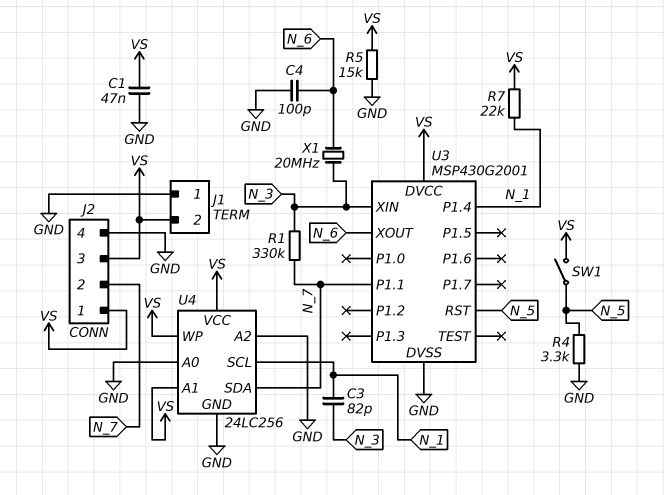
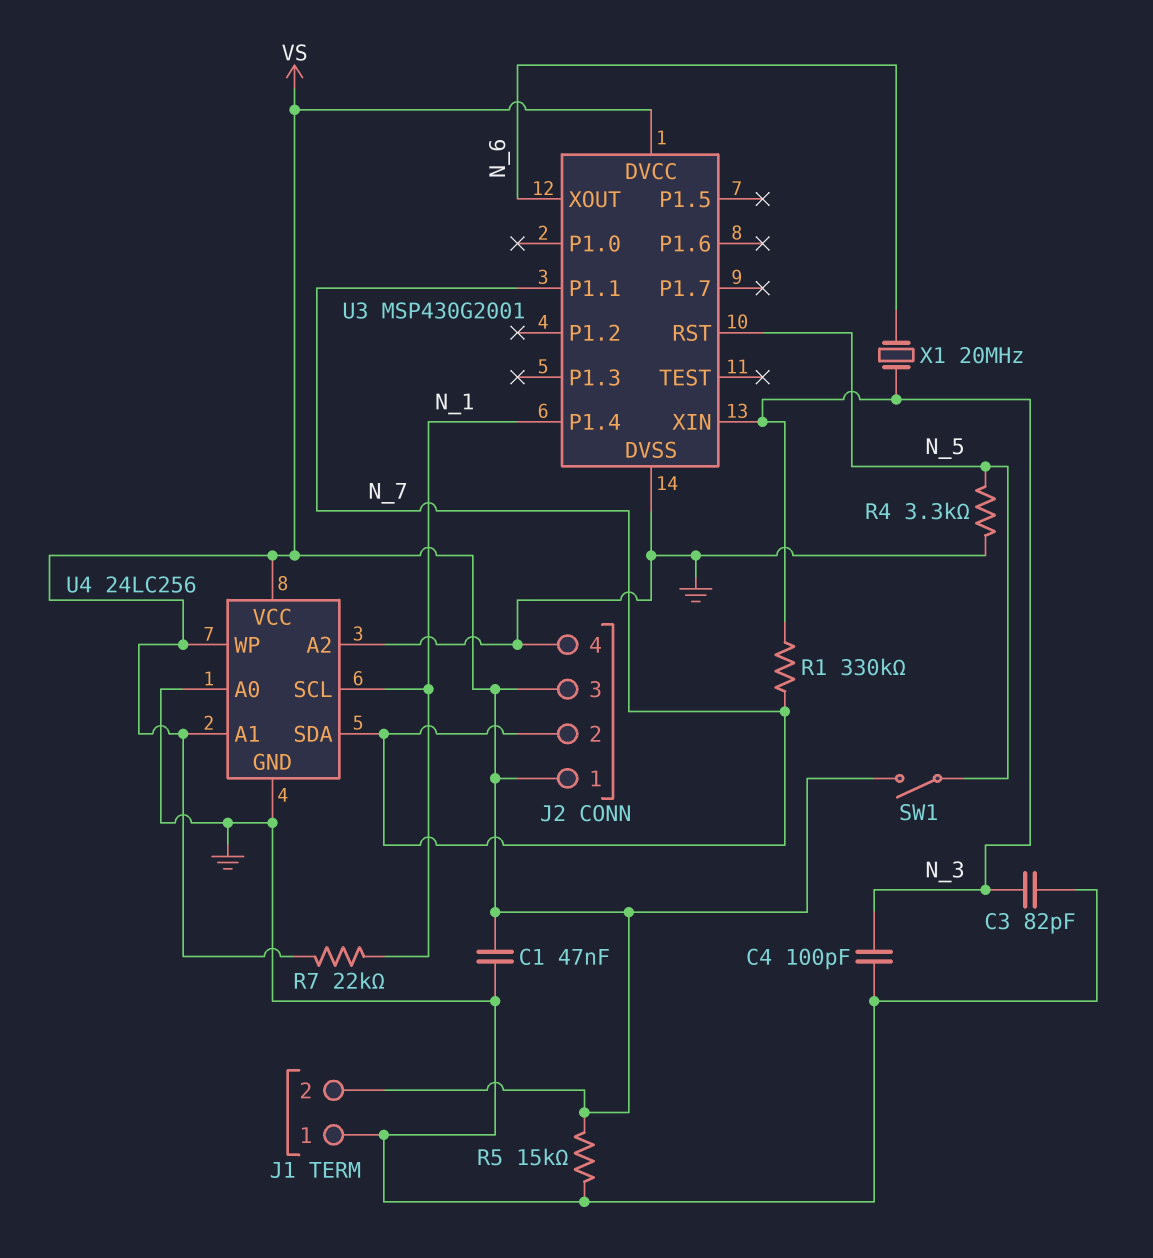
C3: 82pF (N_1, N_3) -> 82pF (GND, N_3)
C4: 100pF (GND, N_6) -> 100pF (GND, N_3)

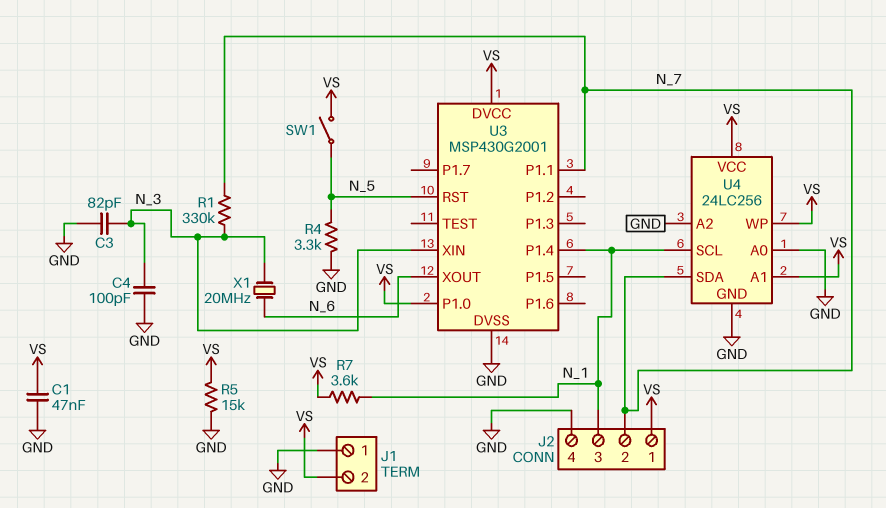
J2 pin 3: VS -> N_1
R7: 22k (N_1, VS) -> 3.6k (N_1, VS)
U3 pin P1.0: none -> VS

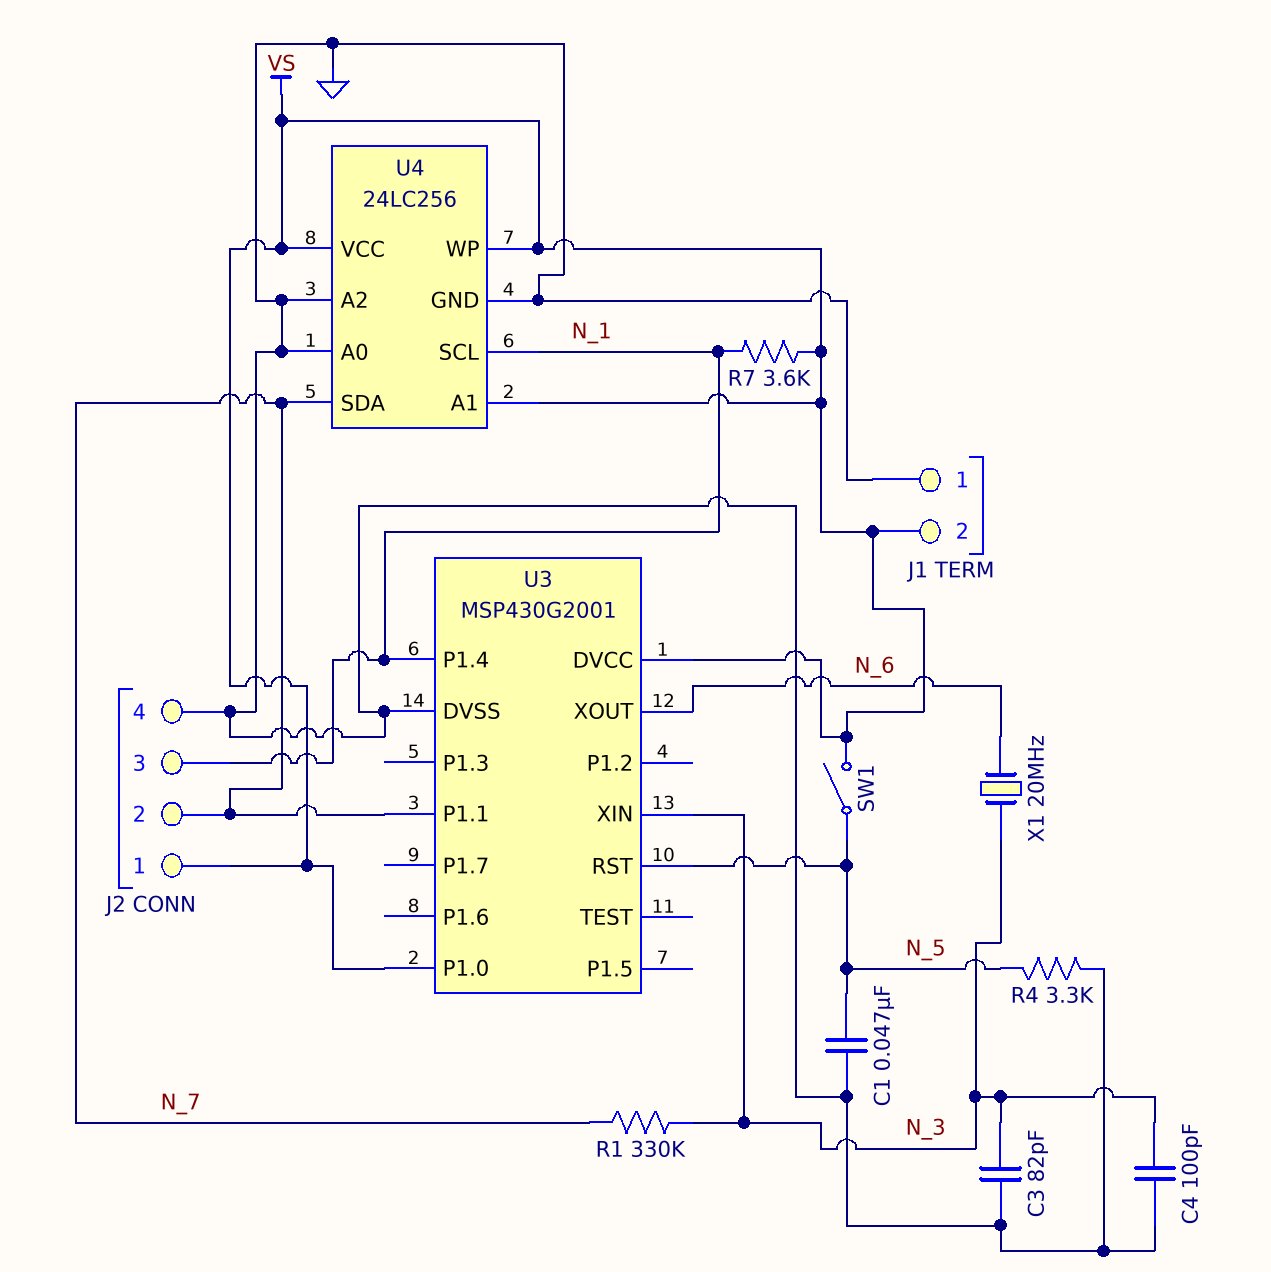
C1: 47nF (GND, VS) -> 47nF (GND, N_5)
R5: 15k (GND, VS) -> none

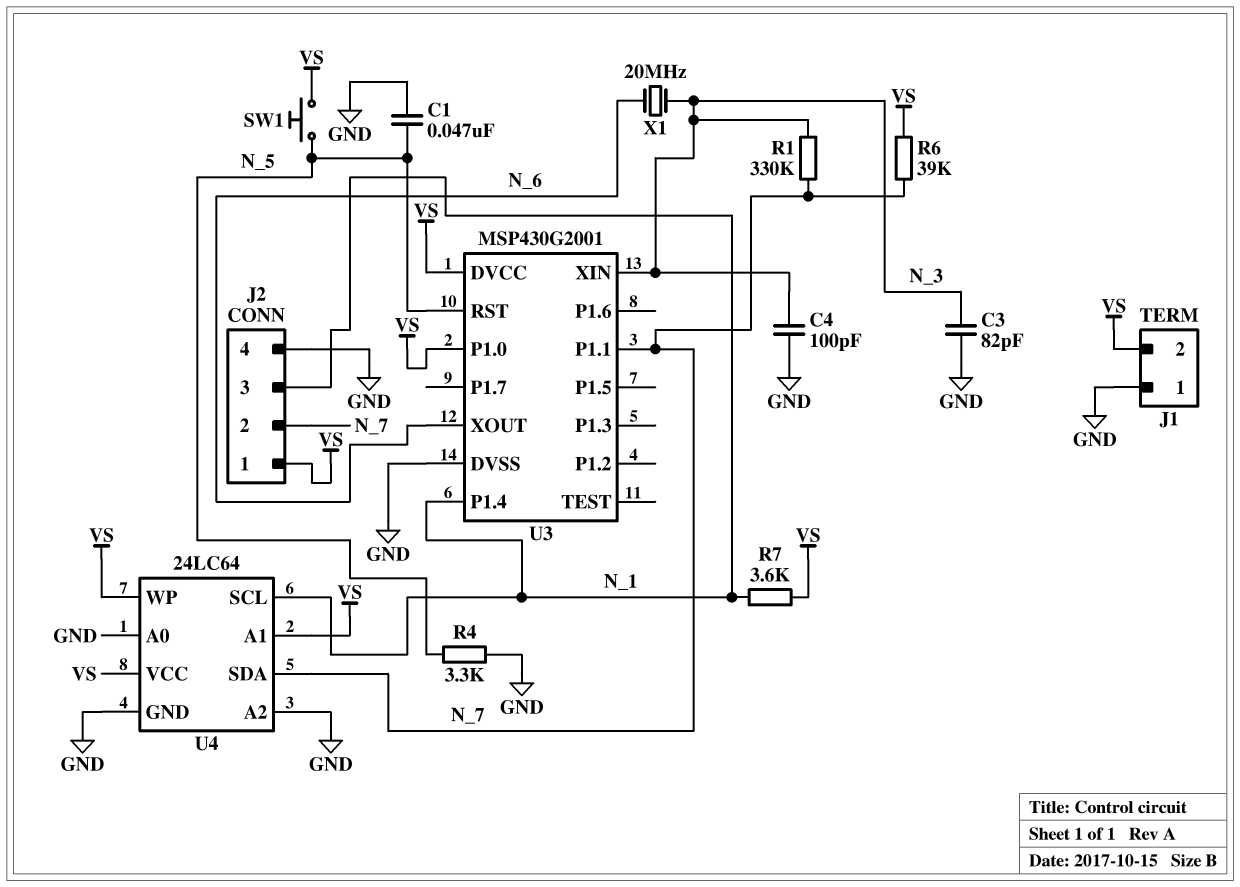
R6: none -> 39k (N_7, VS)
SW1: switch (N_5, VS) -> button (N_5, VS)
U4: 24LC256 -> 24LC64

